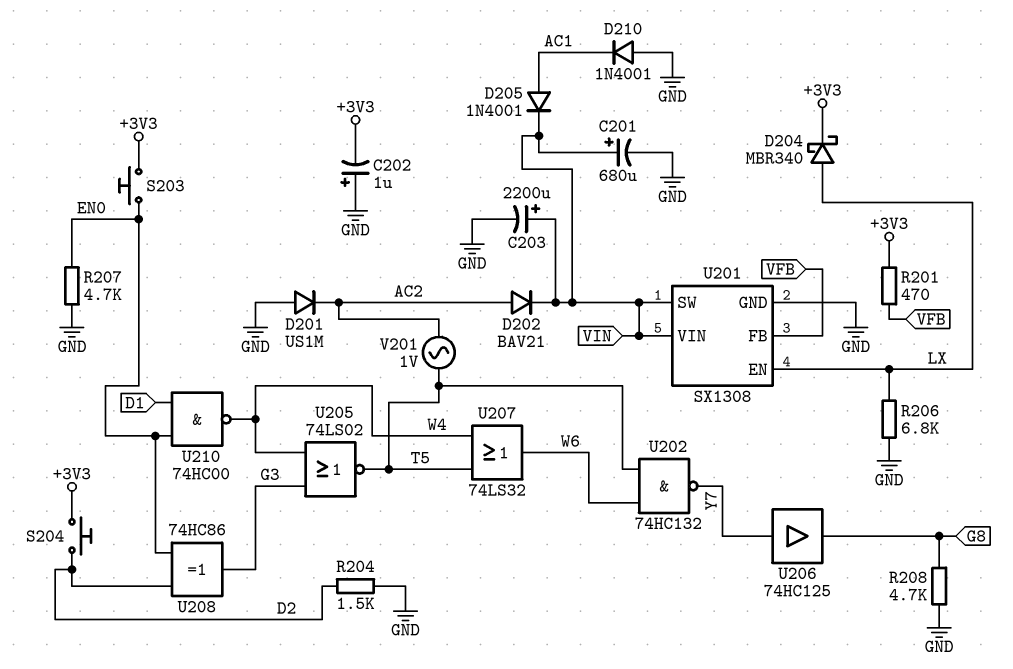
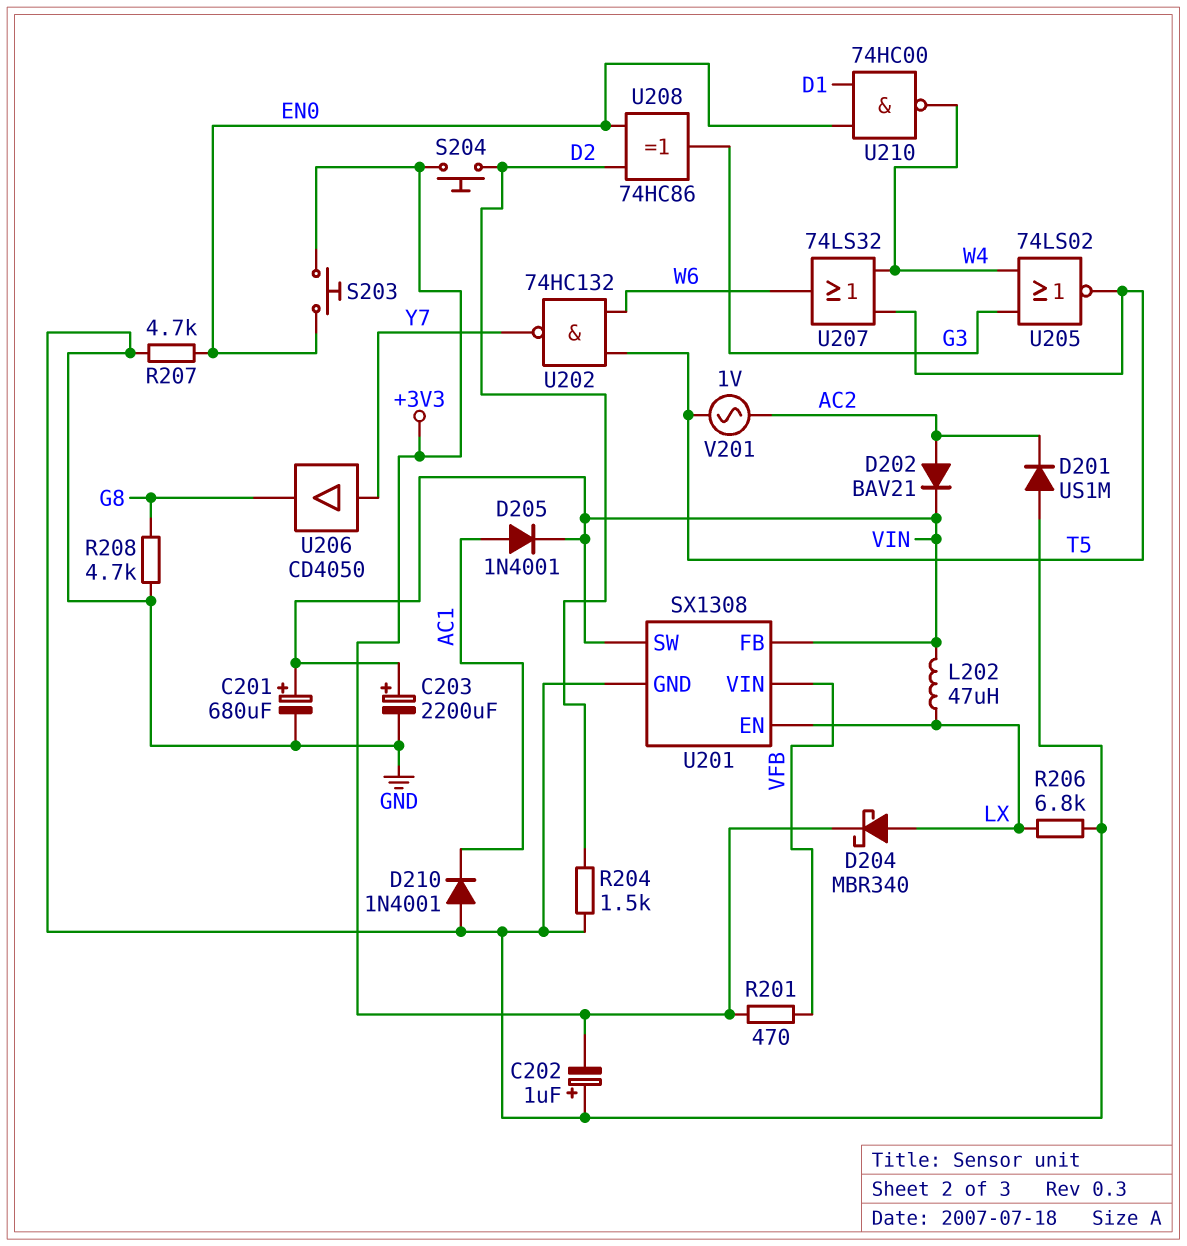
L202: none -> 47uH (LX, VIN)
U201 pin FB: VFB -> VIN
U201 pin VIN: VIN -> VFB
U206: buffer 74HC125 (in Y7, out G8) -> buffer CD4050 (in Y7, out G8)

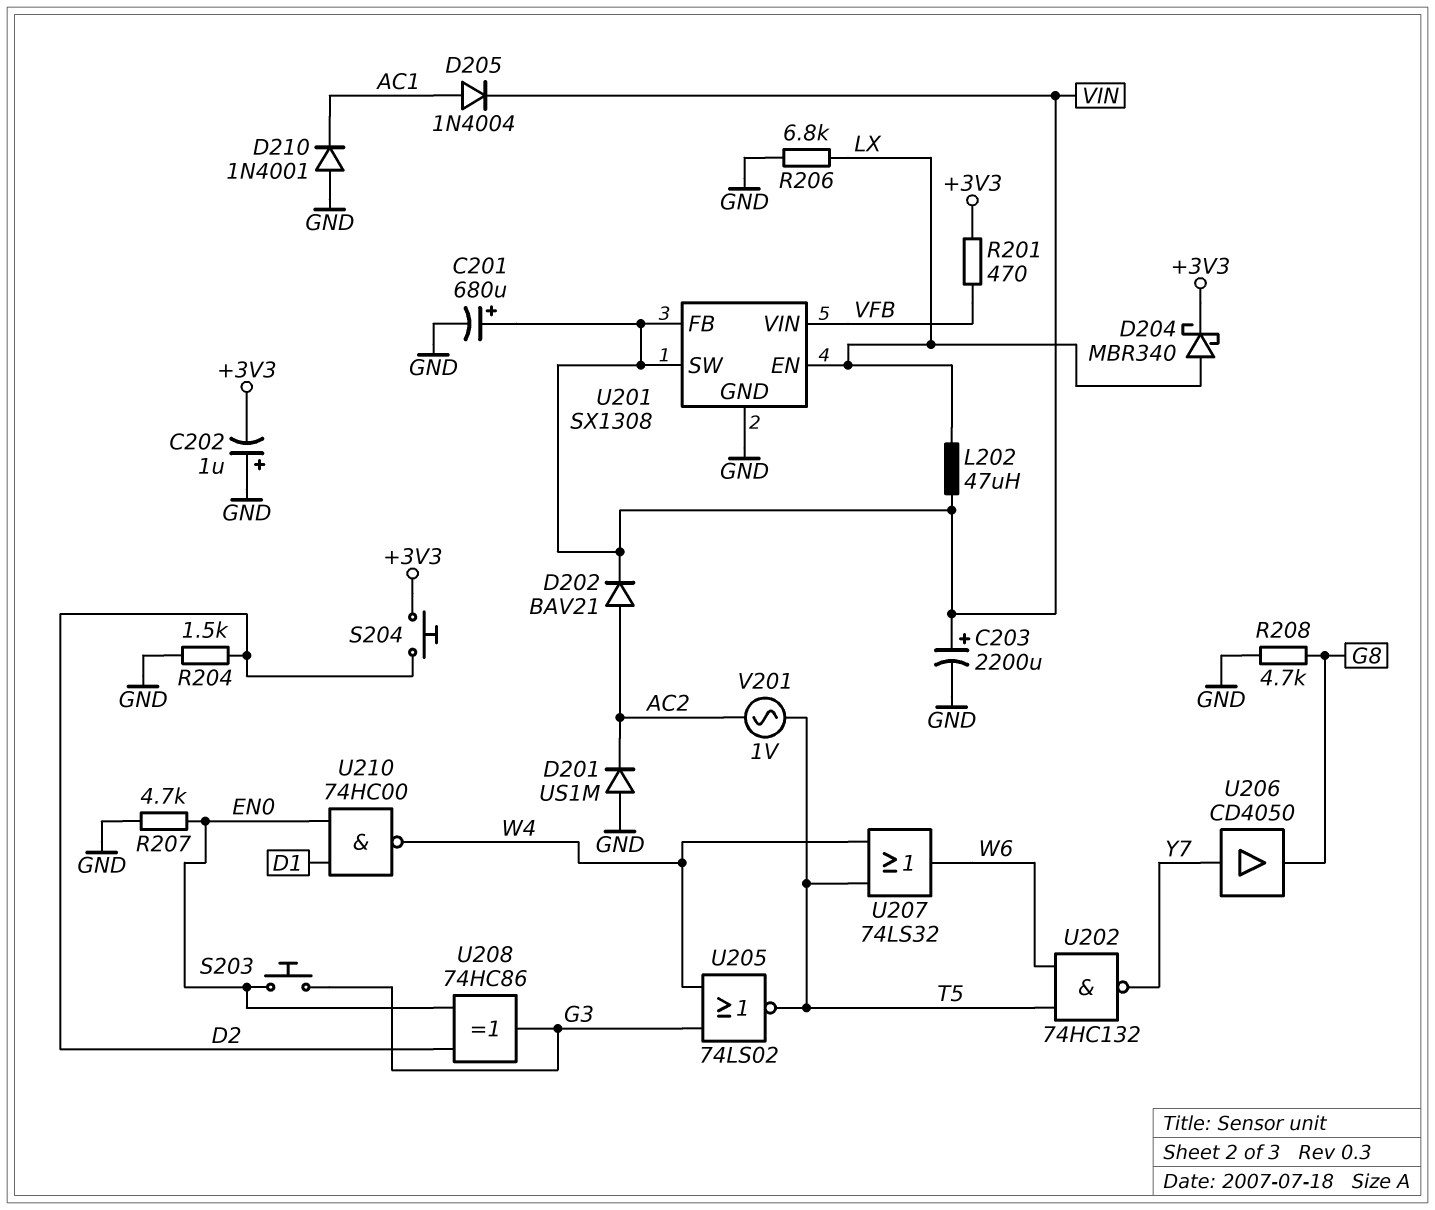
D205: diode 1N4001 (A AC1, K VIN) -> diode 1N4004 (A AC1, K VIN)
S203: button (+3V3, EN0) -> button (EN0, G3)

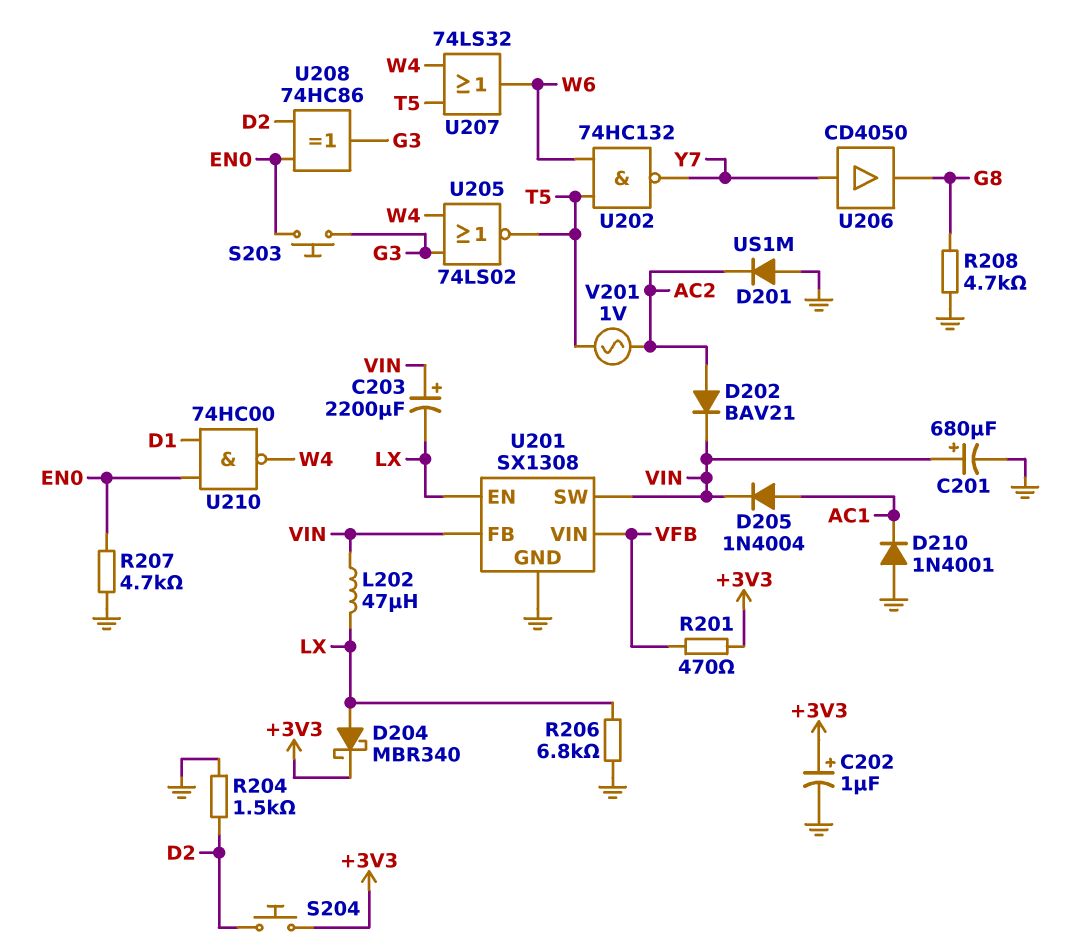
C202: 1uF (plus GND, minus +3V3) -> 1uF (plus +3V3, minus GND)
C203: 2200uF (plus VIN, minus GND) -> 2200uF (plus VIN, minus LX)

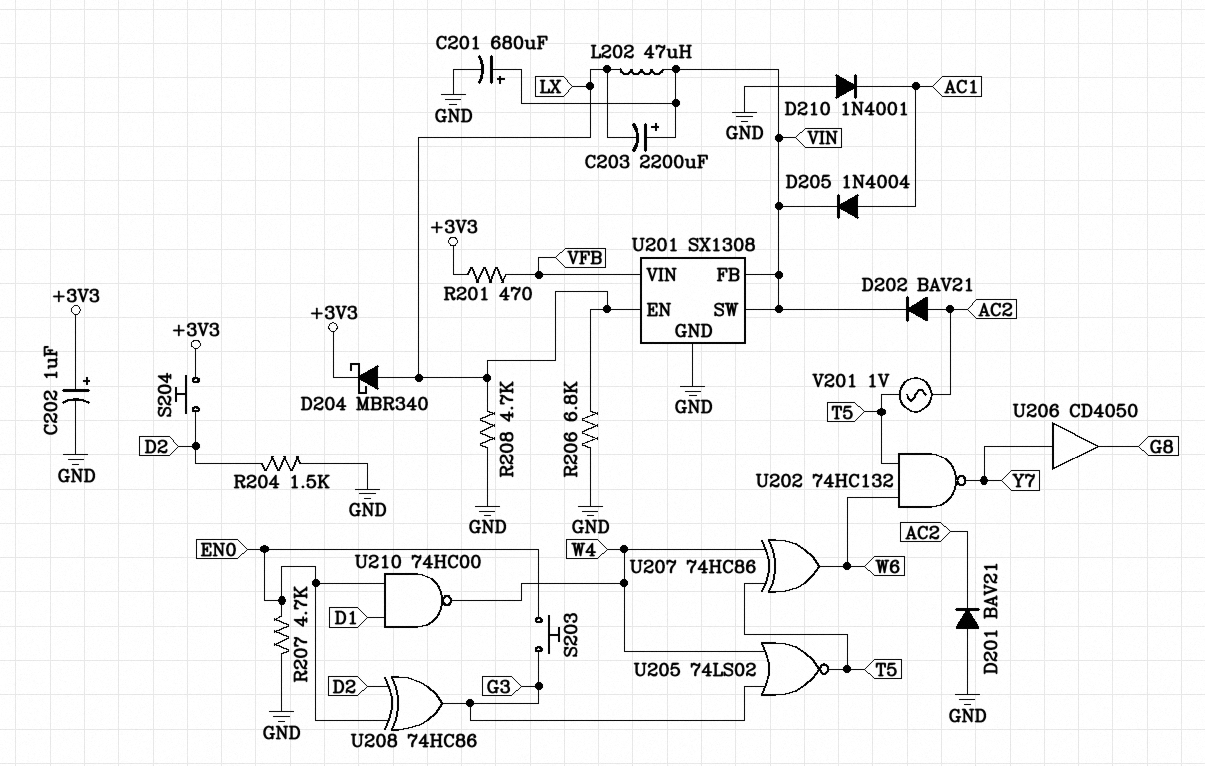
D201: diode US1M (A GND, K AC2) -> diode BAV21 (A GND, K AC2)
R208: 4.7k (G8, GND) -> 4.7k (GND, LX)
U207: OR 74LS32 (in T5, in W4, out W6) -> XOR 74HC86 (in T5, in W4, out W6)

